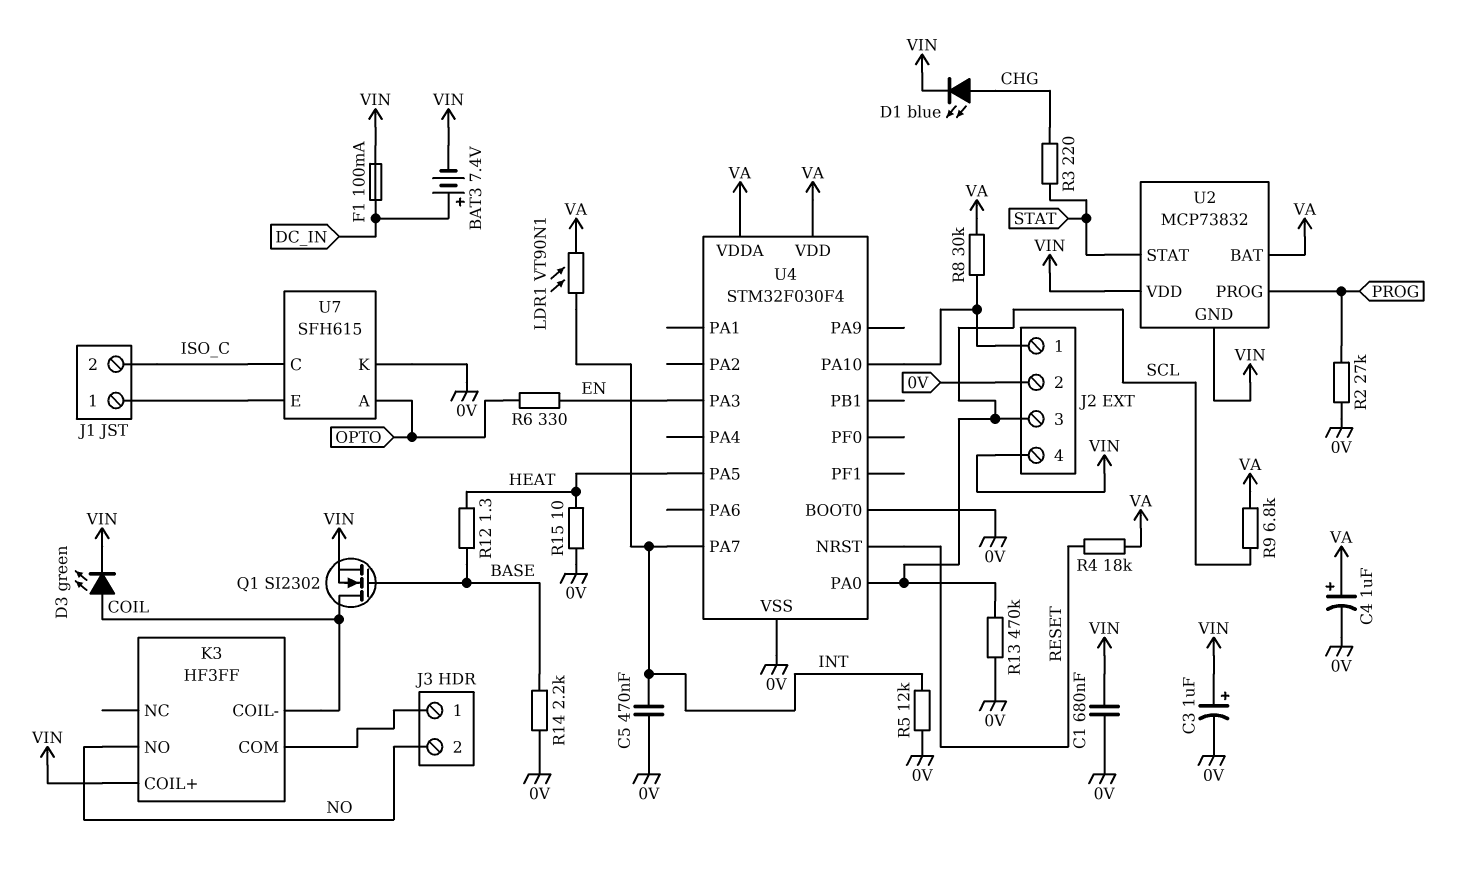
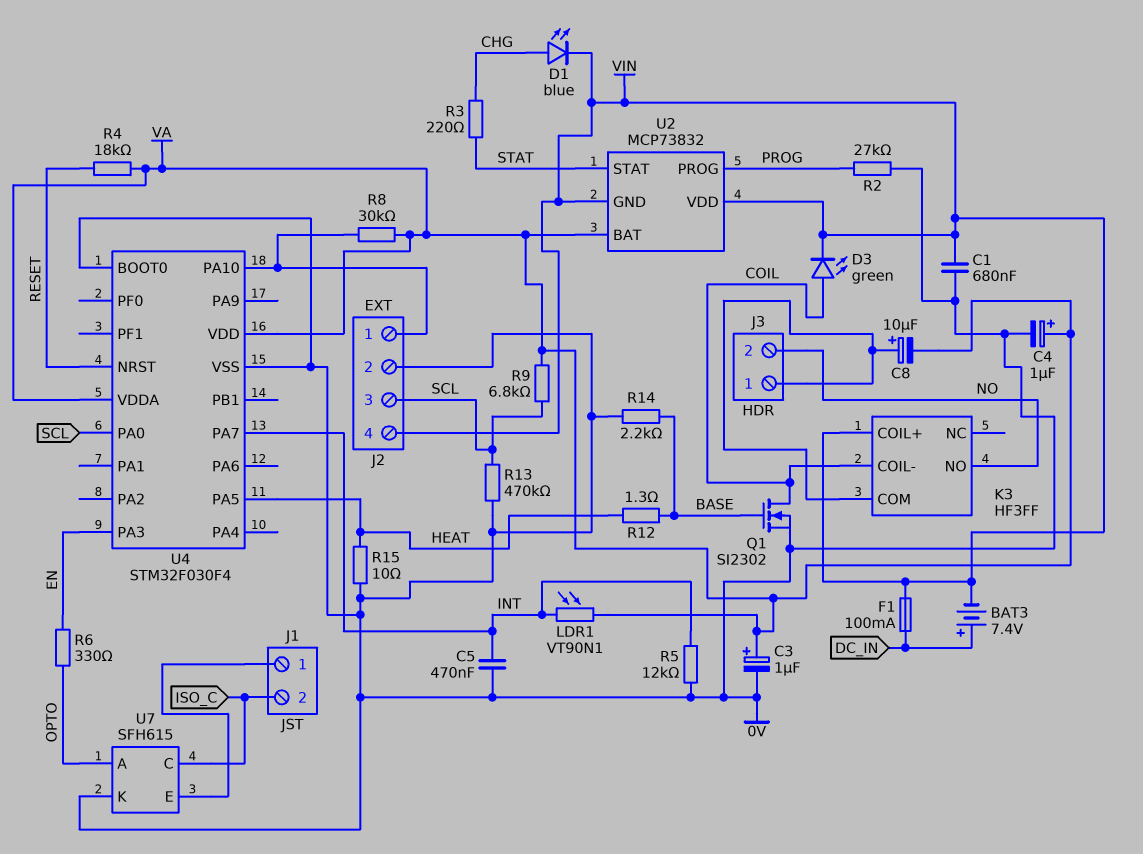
C3: 1uF (plus VIN, minus 0V) -> 1uF (plus VA, minus 0V)
C8: none -> 10uF (plus J3/1, minus VA)
Q1: NMOS SI2302 (G BASE, D COIL, S VIN) -> NMOS SI2302 (G BASE, D COIL, S 0V)

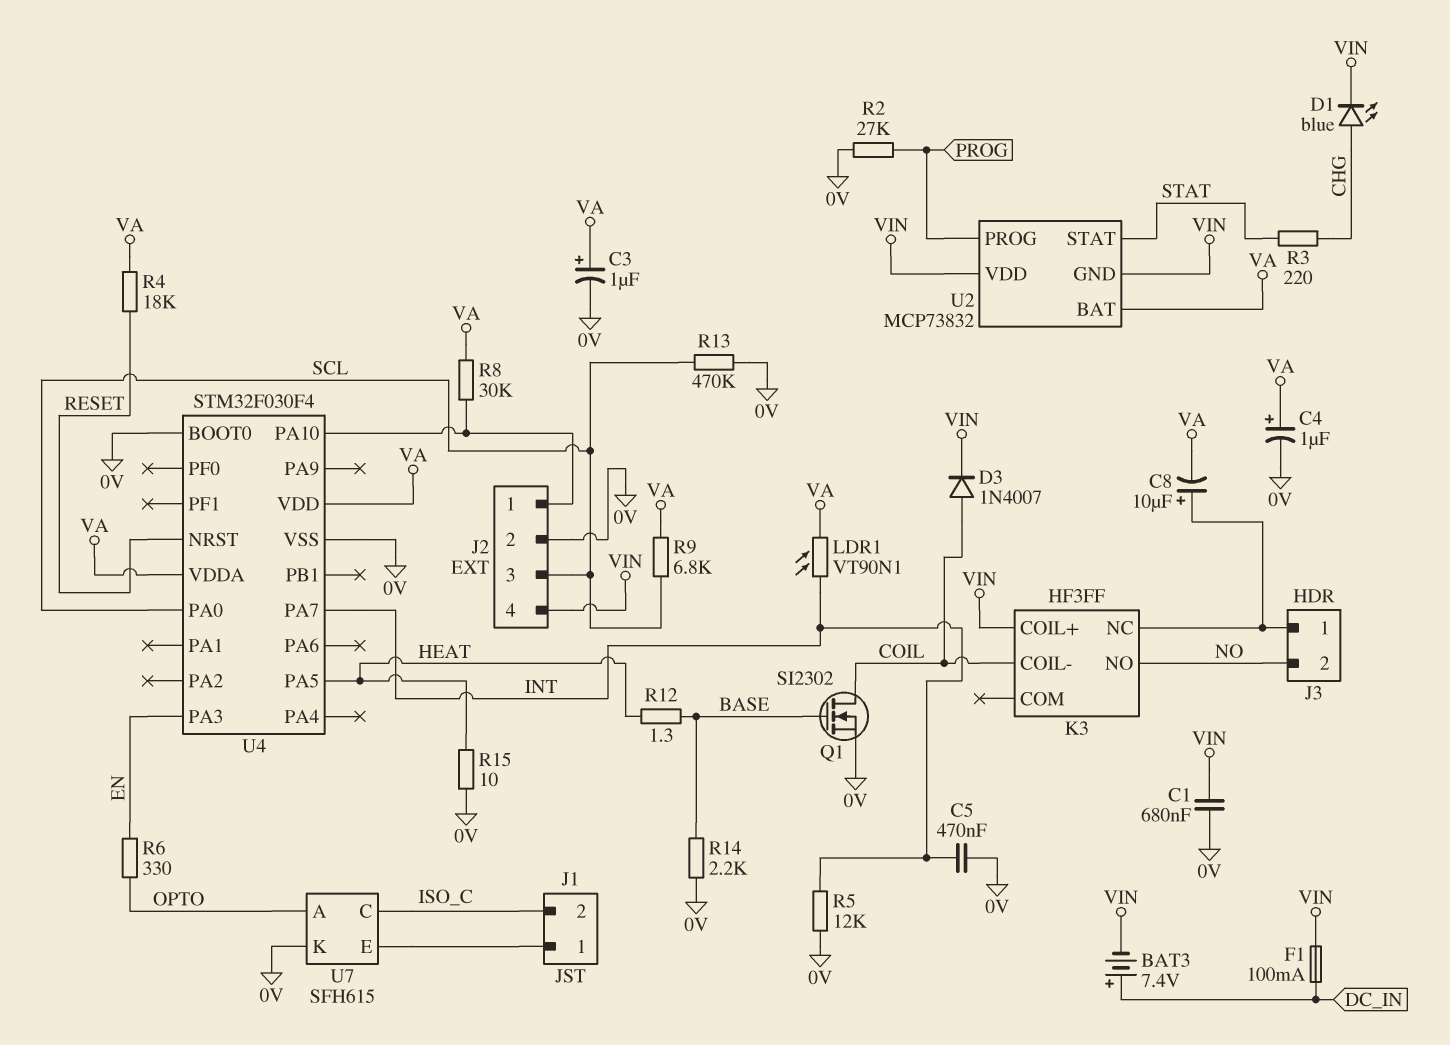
D3: LED green (A COIL, K VIN) -> diode 1N4007 (A COIL, K VIN)
K3 pin COM: J3/1 -> none
K3 pin NC: none -> J3/1

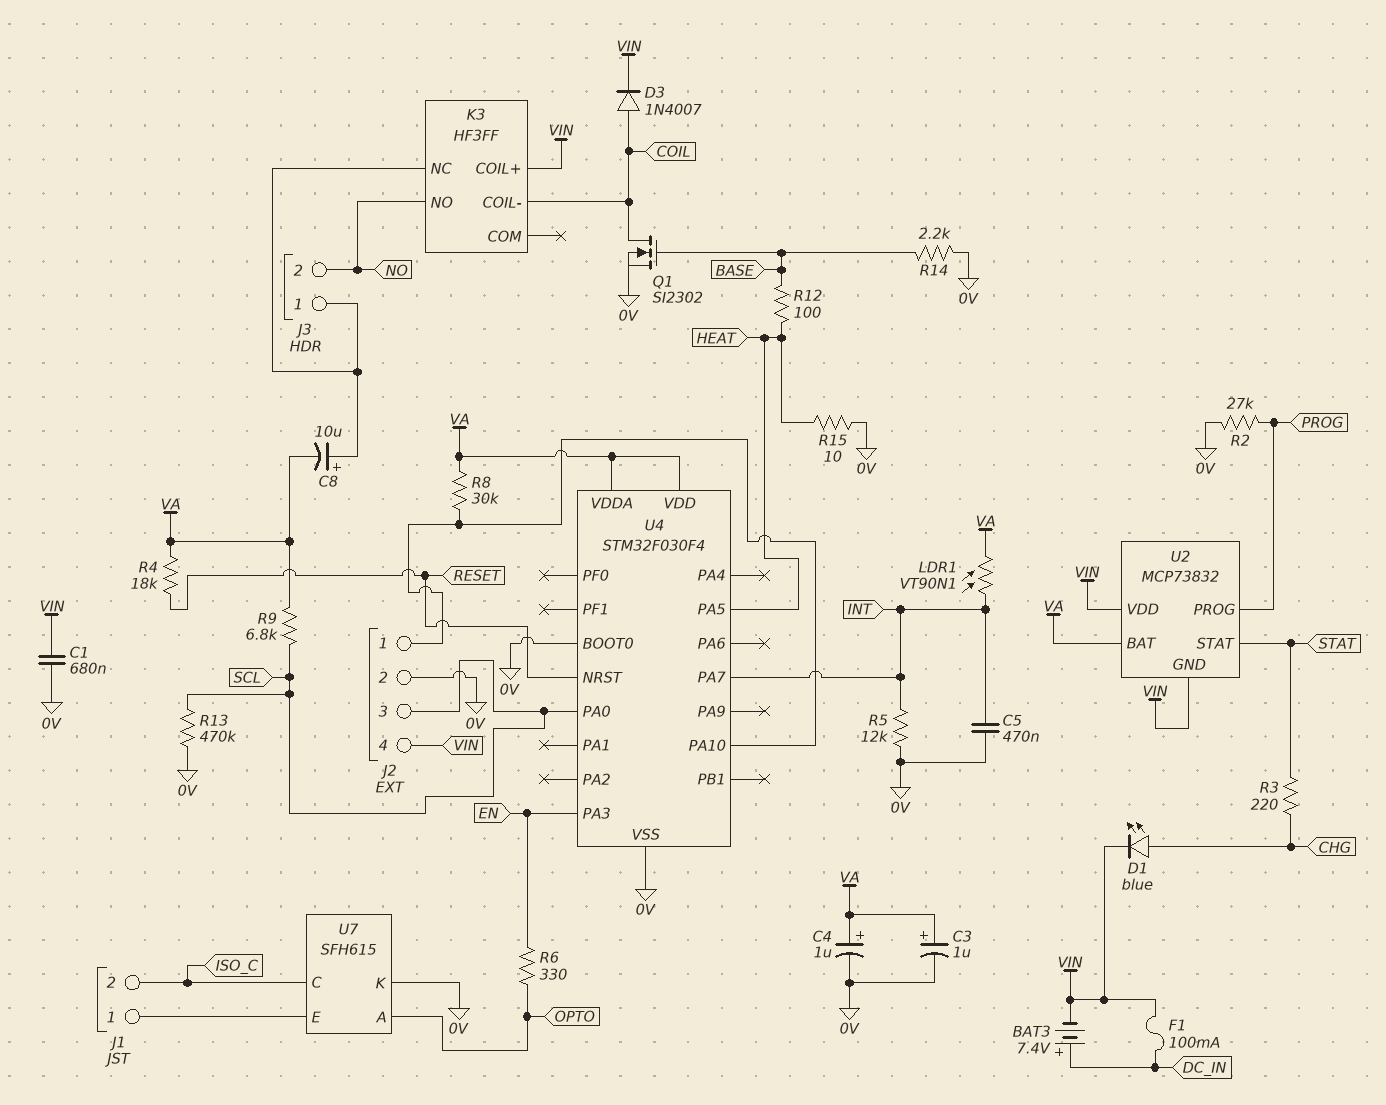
R12: 1.3 (BASE, HEAT) -> 100 (BASE, HEAT)

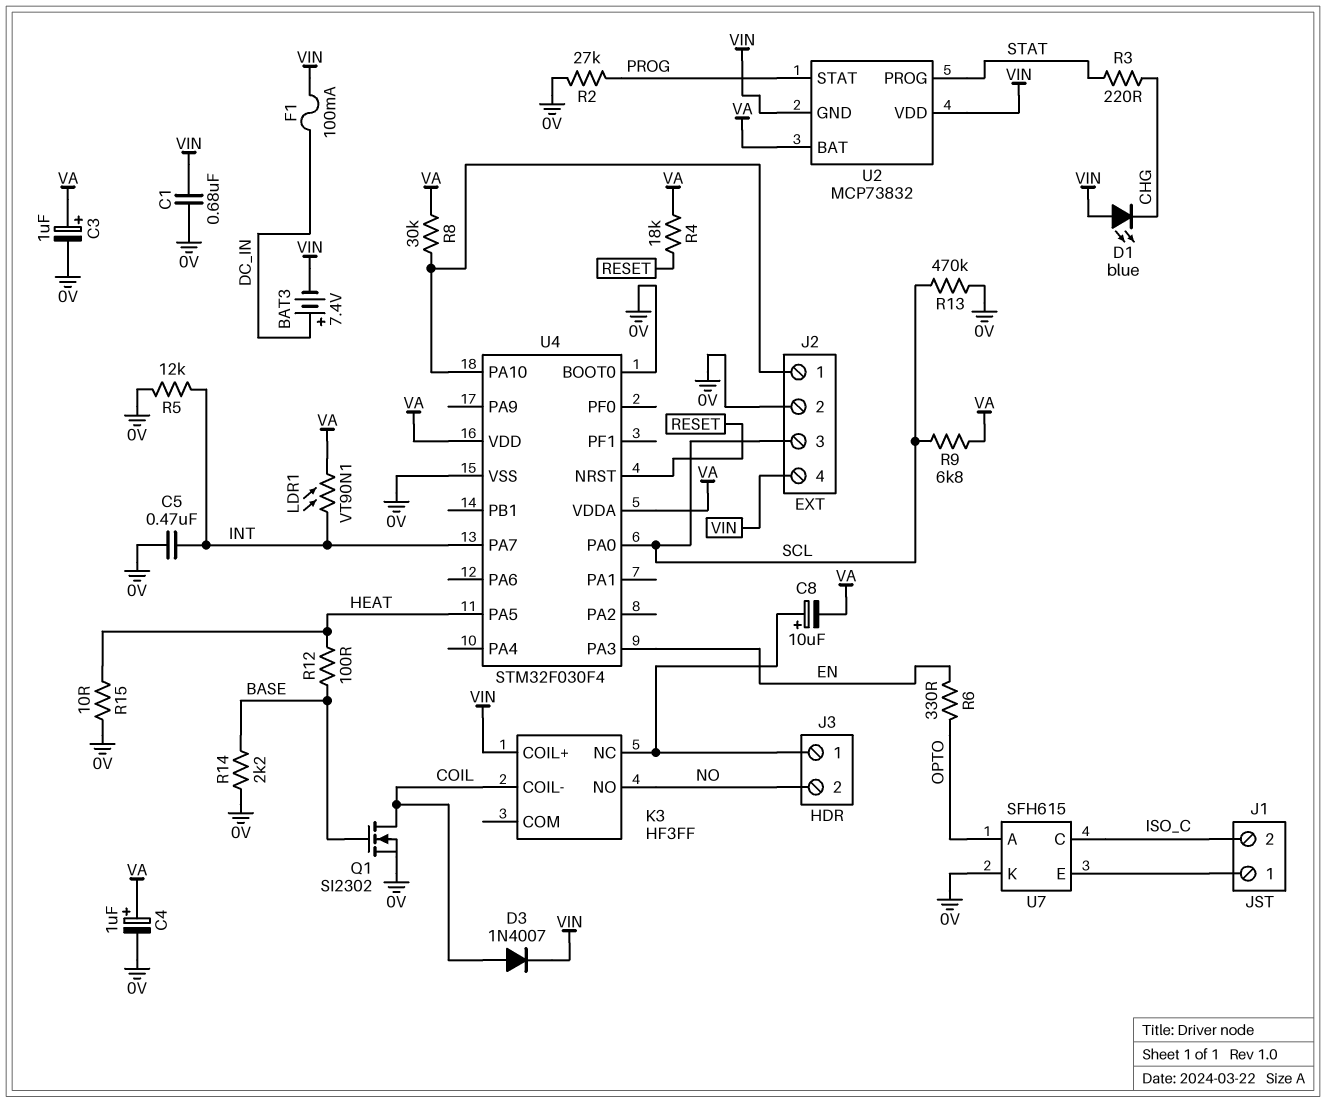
D1: LED blue (A CHG, K VIN) -> LED blue (A VIN, K CHG)
U2 pin PROG: PROG -> STAT
U2 pin STAT: STAT -> PROG

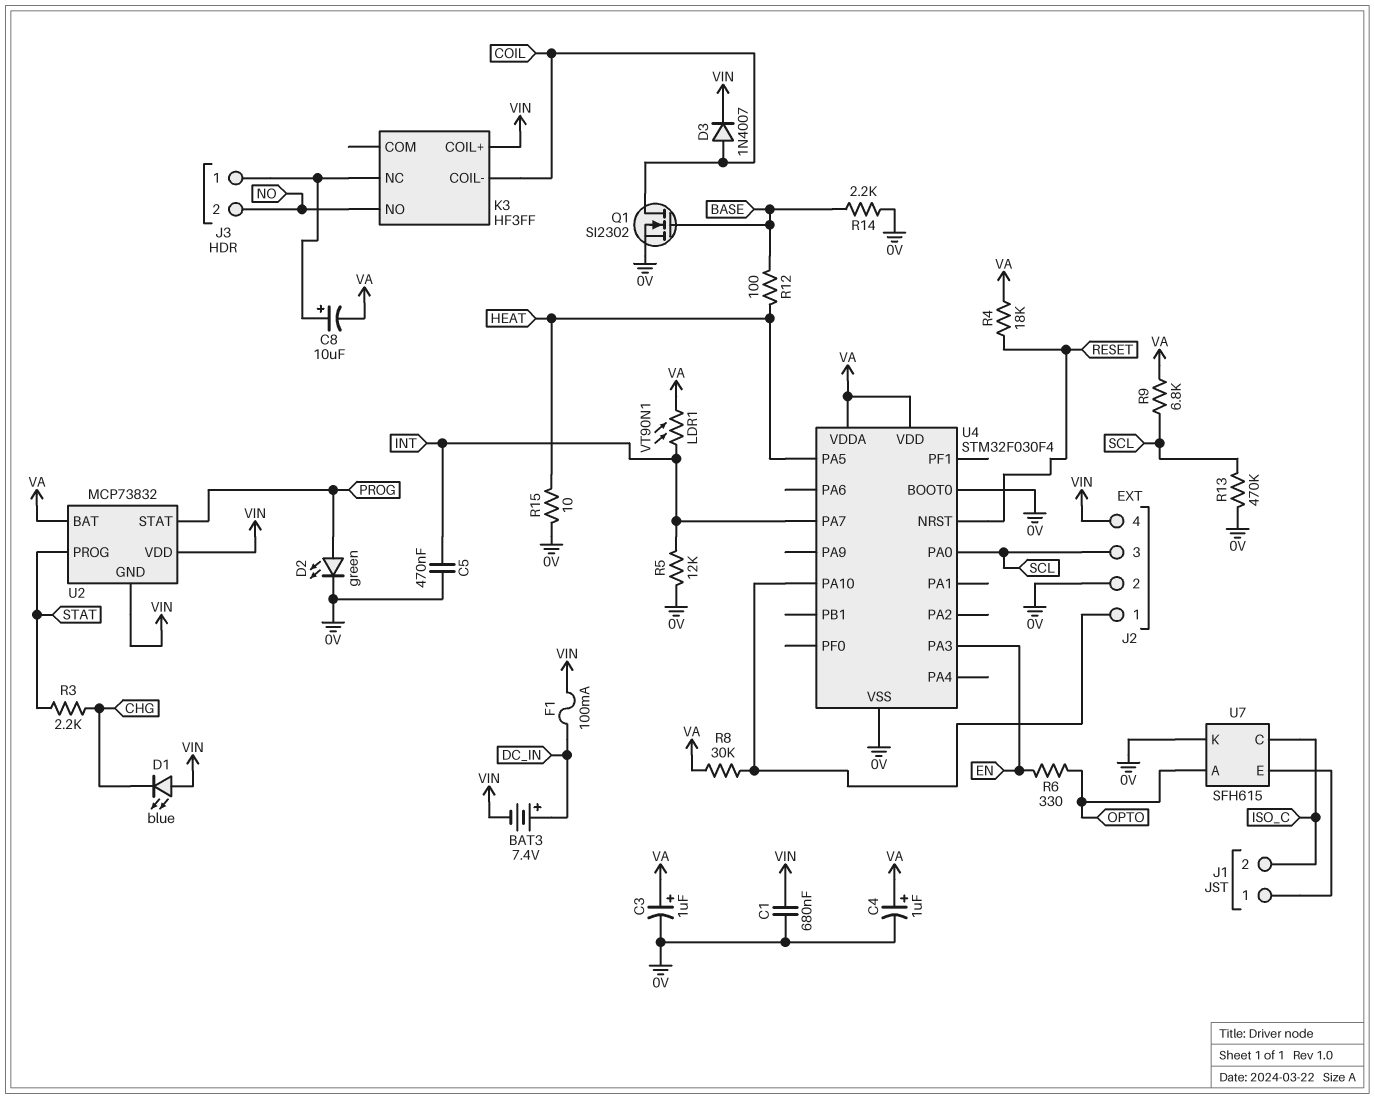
D2: none -> LED green (A PROG, K 0V)
R2: 27k (0V, PROG) -> none
R3: 220 (CHG, STAT) -> 2.2k (CHG, STAT)

